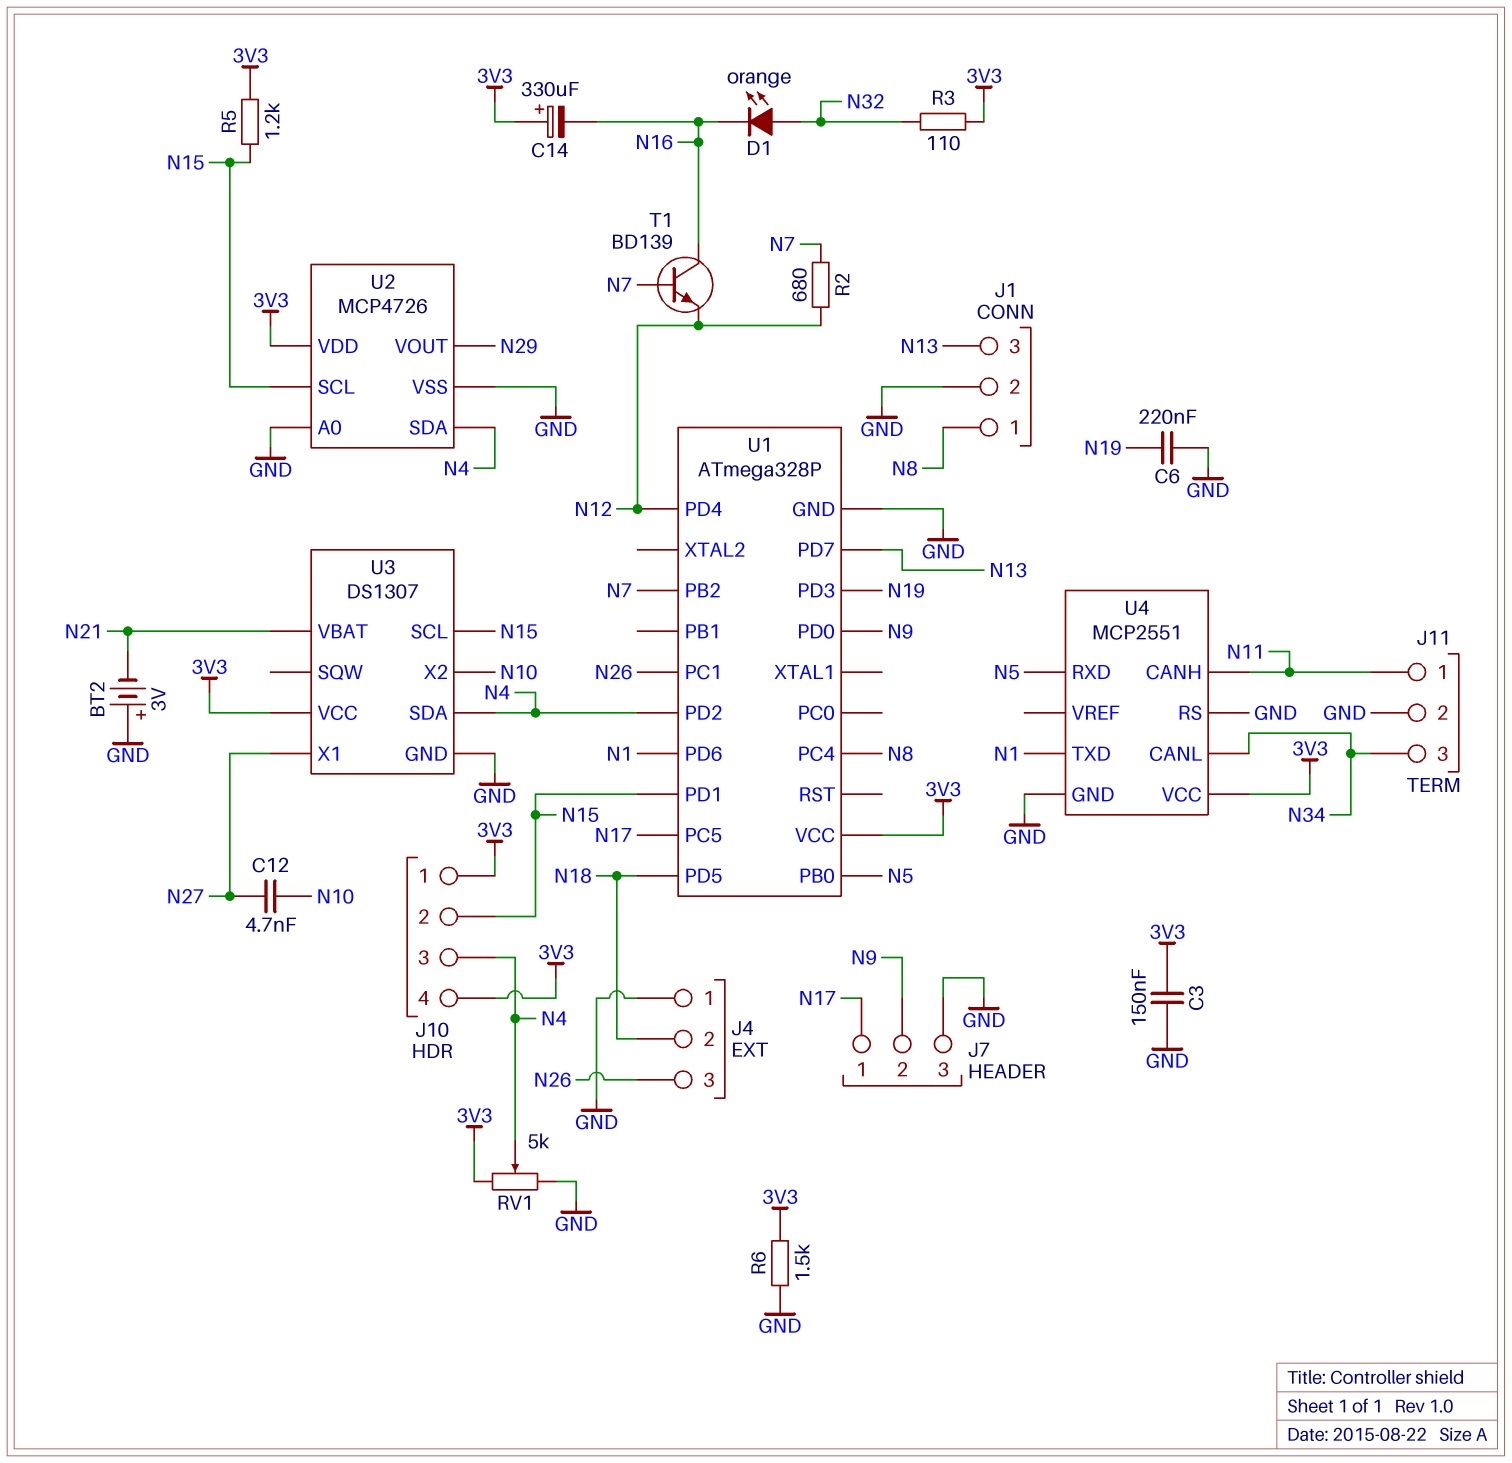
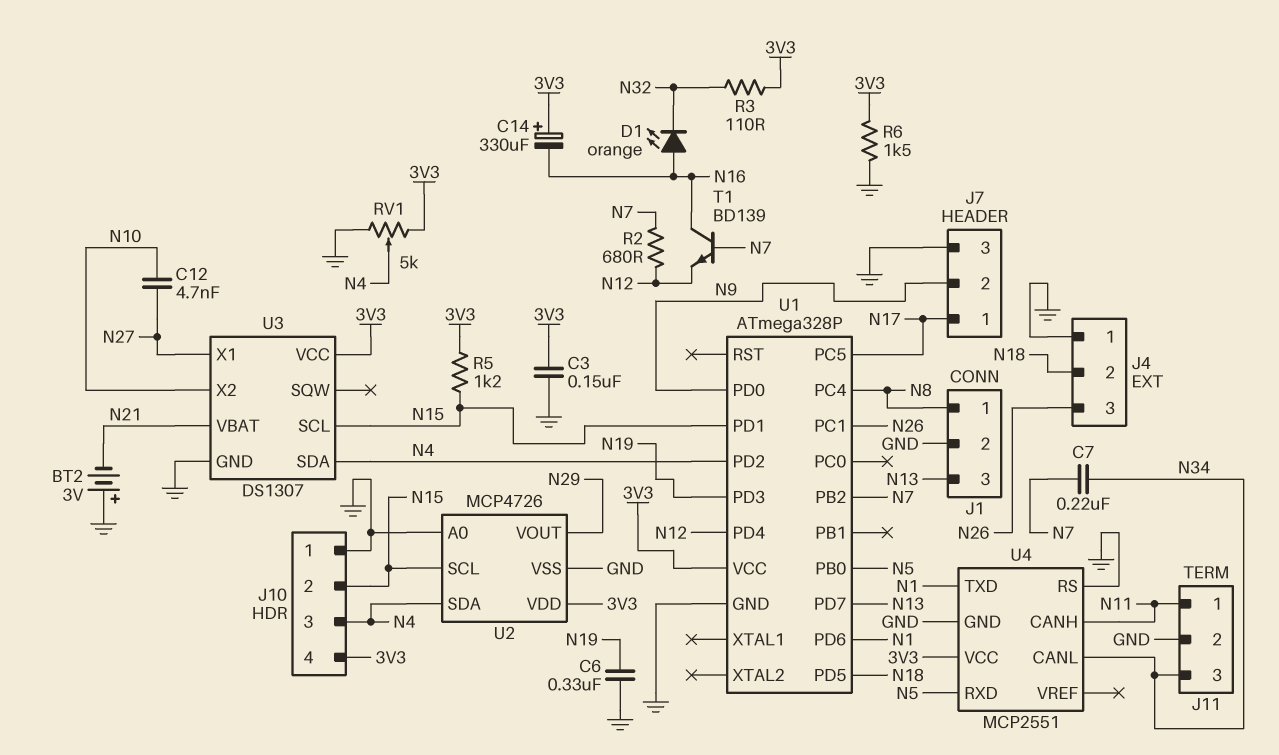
C6: 220nF (GND, N19) -> 330nF (GND, N19)
C7: none -> 220nF (N7, N34)
D1: LED orange (A N32, K N16) -> LED orange (A N16, K N32)
J10 pin 1: 3V3 -> GND

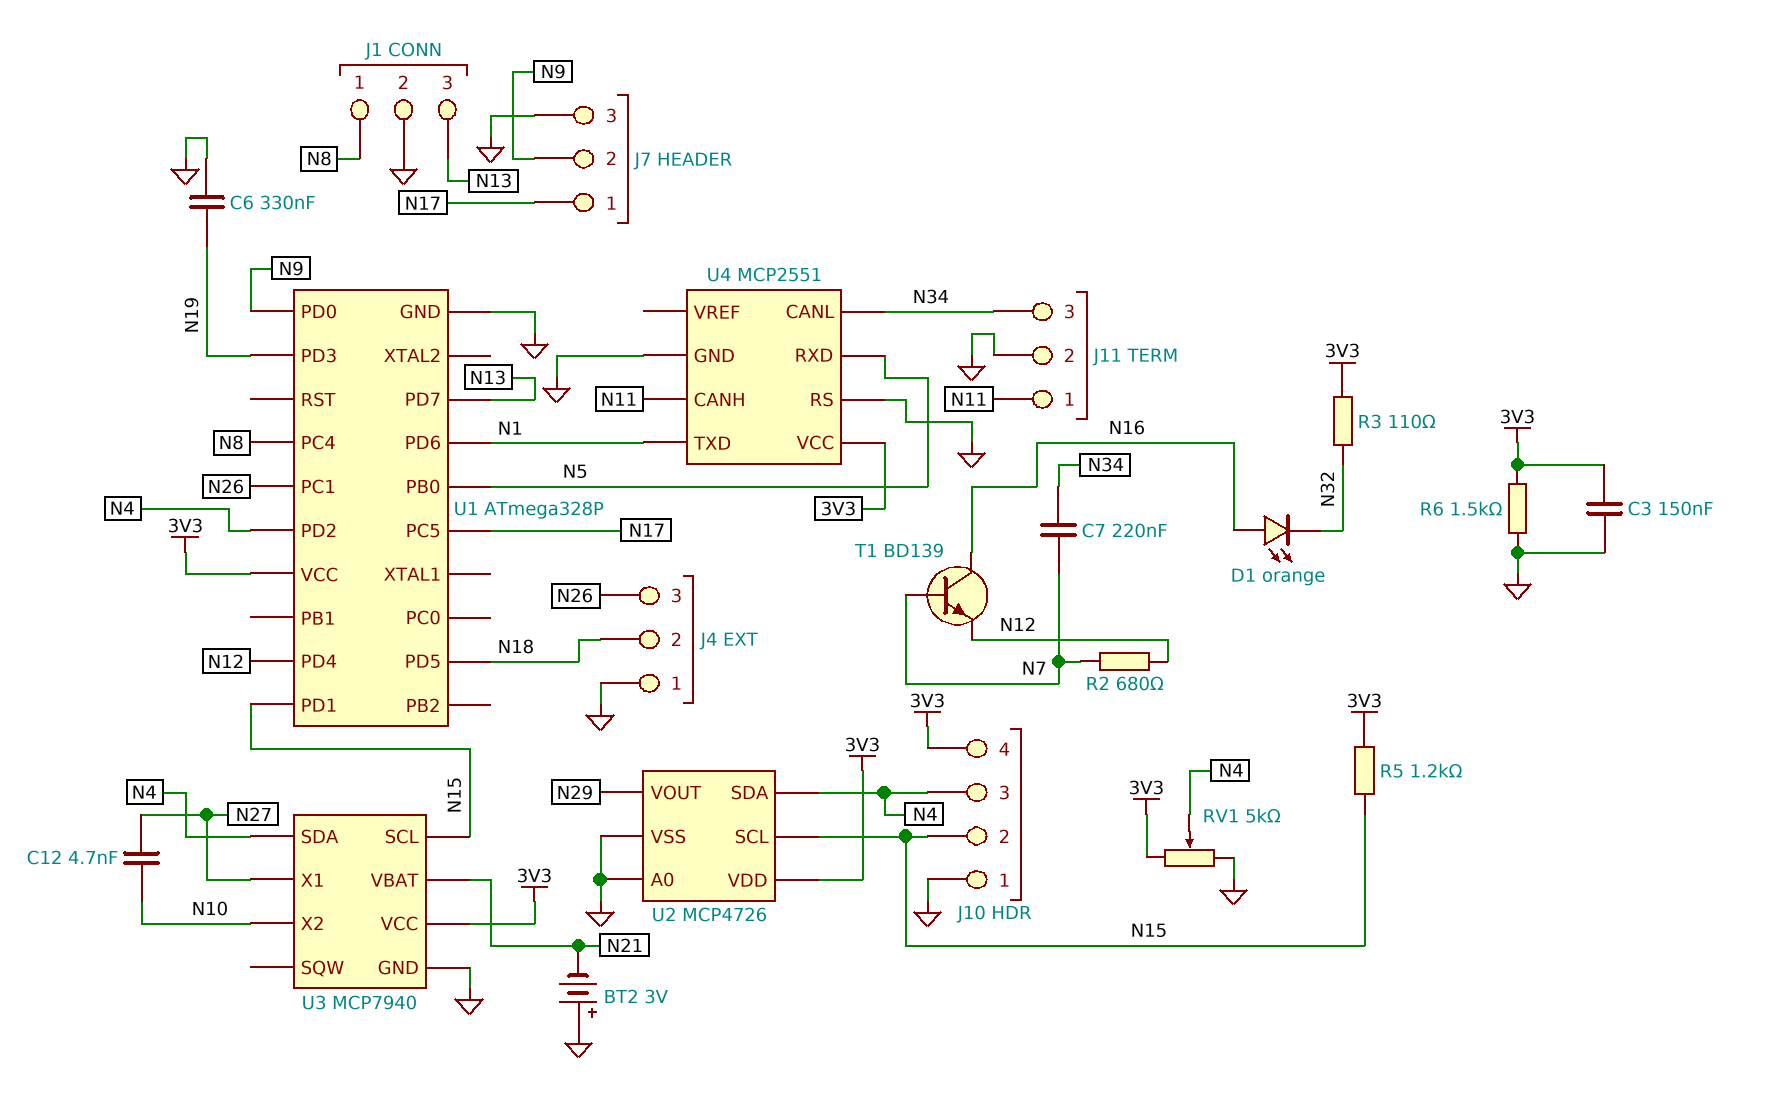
C14: 330uF (plus 3V3, minus N16) -> none
U1 pin PB2: N7 -> none
U3: DS1307 -> MCP7940

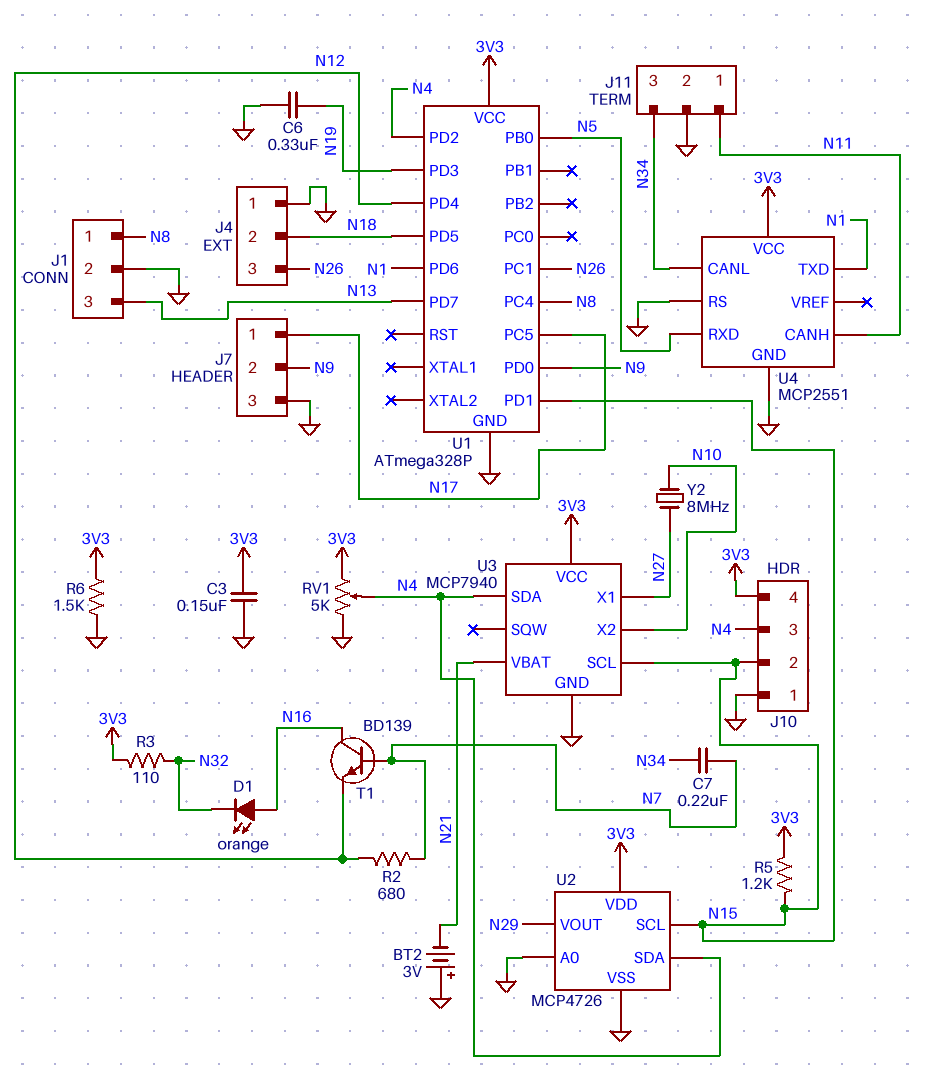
C12: 4.7nF (N10, N27) -> none
Y2: none -> 8MHz (N10, N27)

